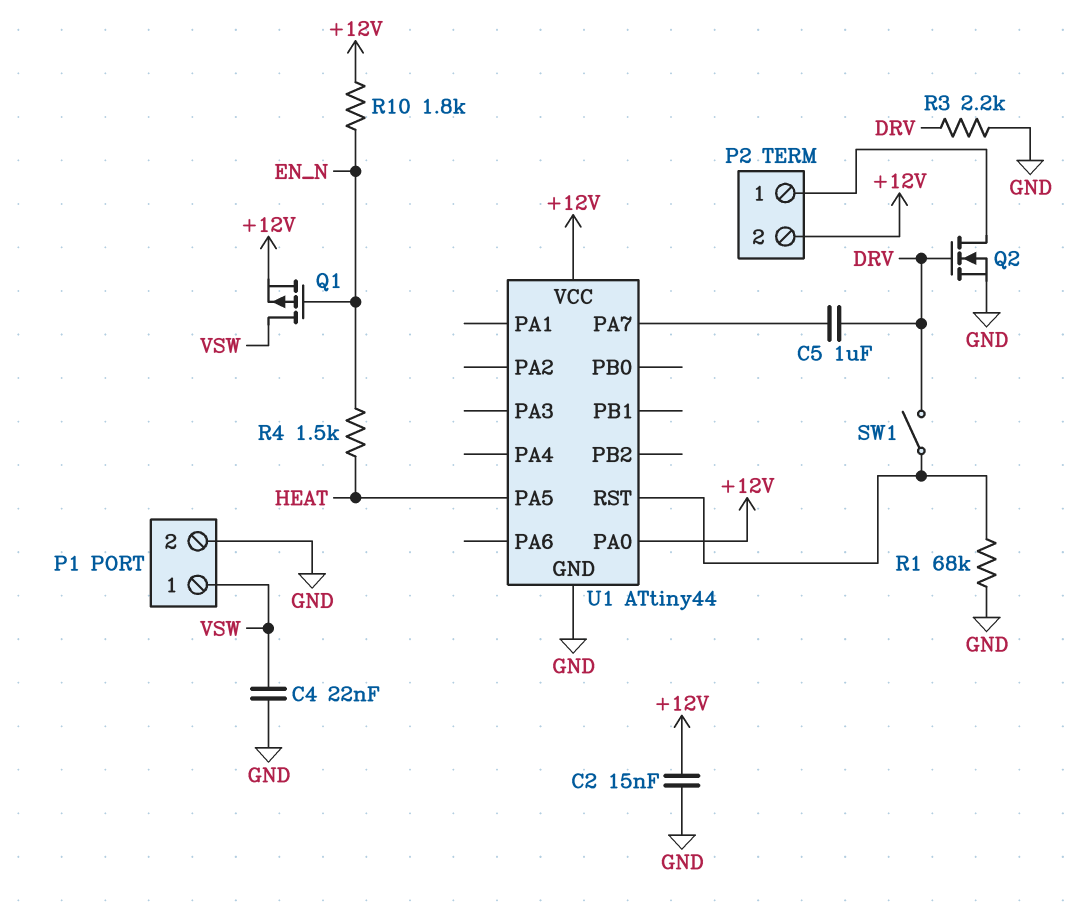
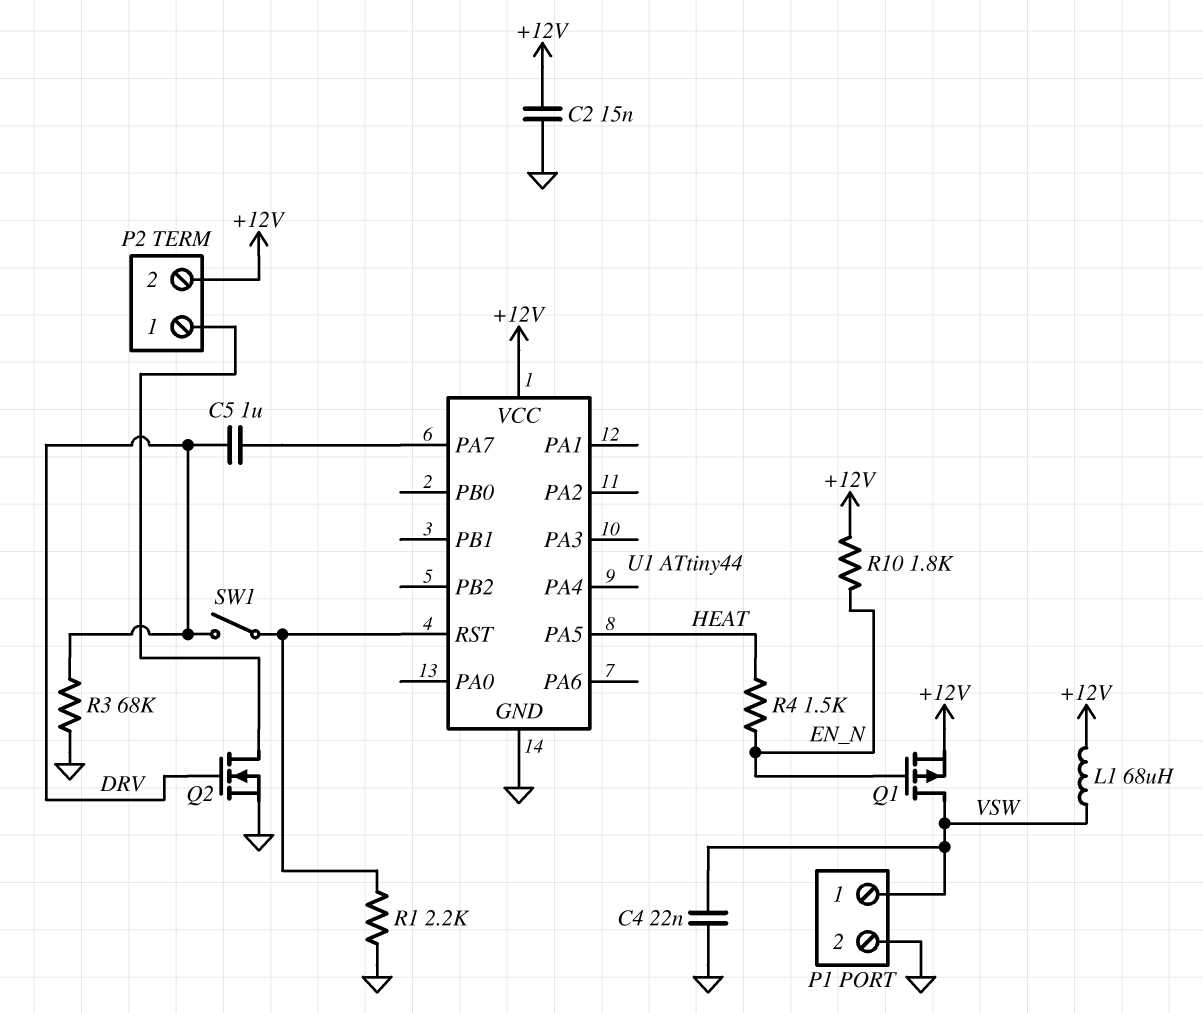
L1: none -> 68uH (+12V, VSW)
R1: 68k (GND, U1/RST) -> 2.2k (GND, U1/RST)
R3: 2.2k (DRV, GND) -> 68k (DRV, GND)
U1 pin PA0: +12V -> none

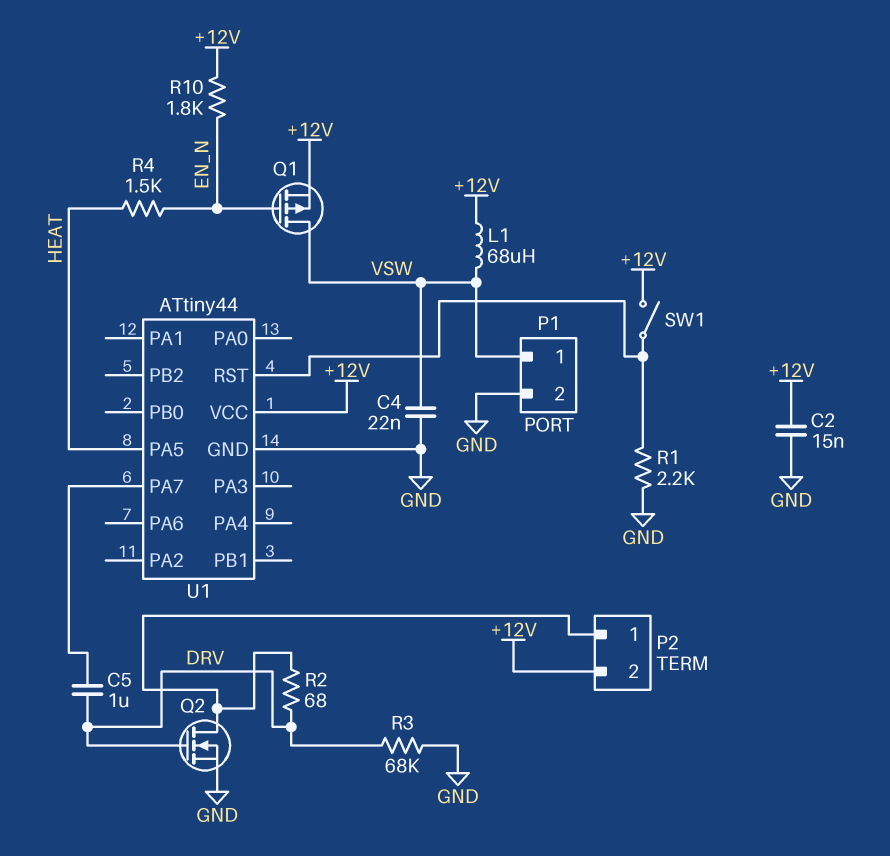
R2: none -> 68 (DRV, P2/1)
SW1: switch (DRV, U1/RST) -> switch (+12V, U1/RST)

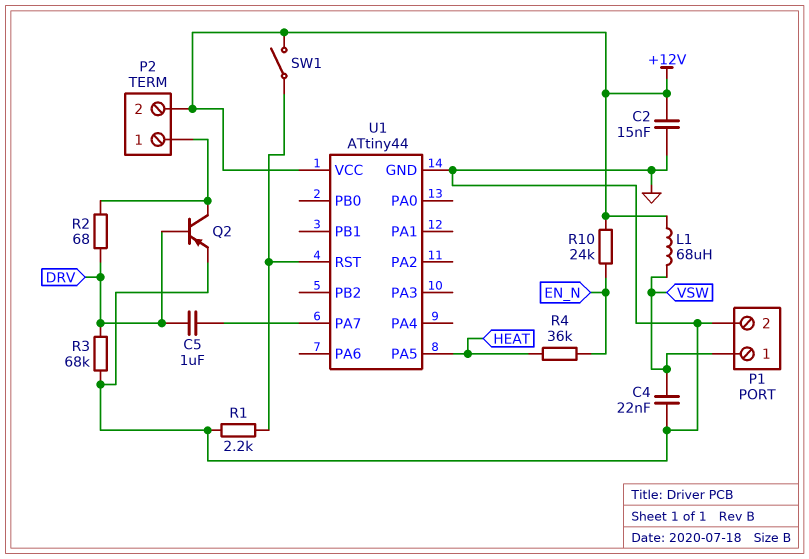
Q1: PMOS (G EN_N, D VSW, S +12V) -> none
Q2: NMOS (G DRV, D P2/1, S GND) -> PNP (B DRV, C P2/1, E GND)
R4: 1.5k (EN_N, HEAT) -> 36k (EN_N, HEAT)
R10: 1.8k (+12V, EN_N) -> 24k (+12V, EN_N)

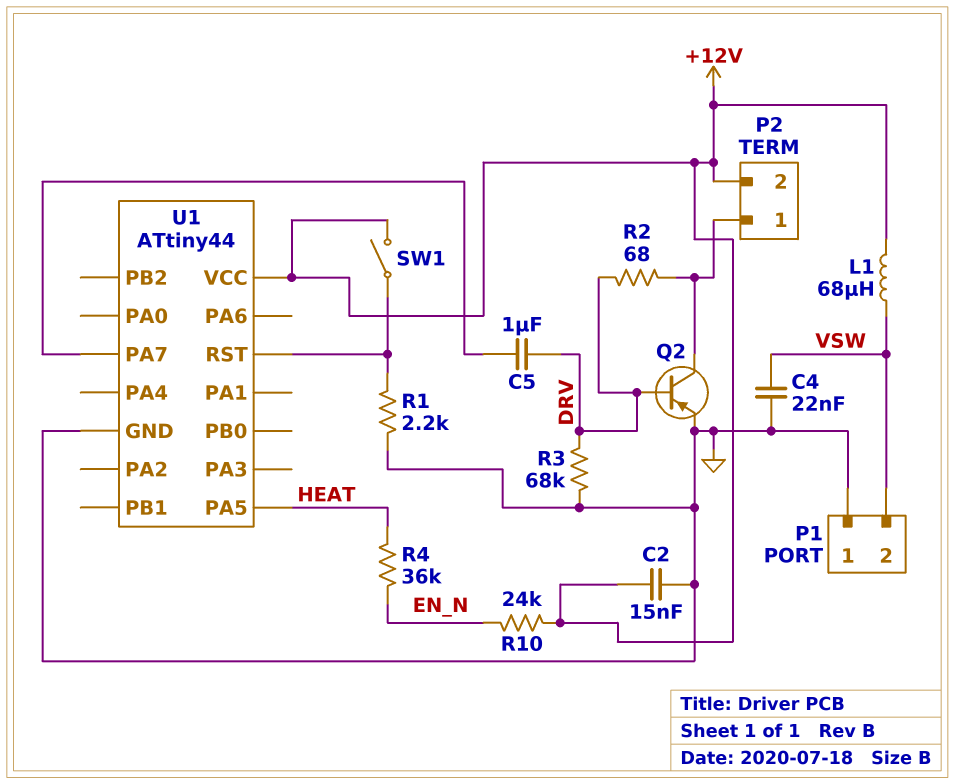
P1 pin 1: VSW -> GND
P1 pin 2: GND -> VSW

